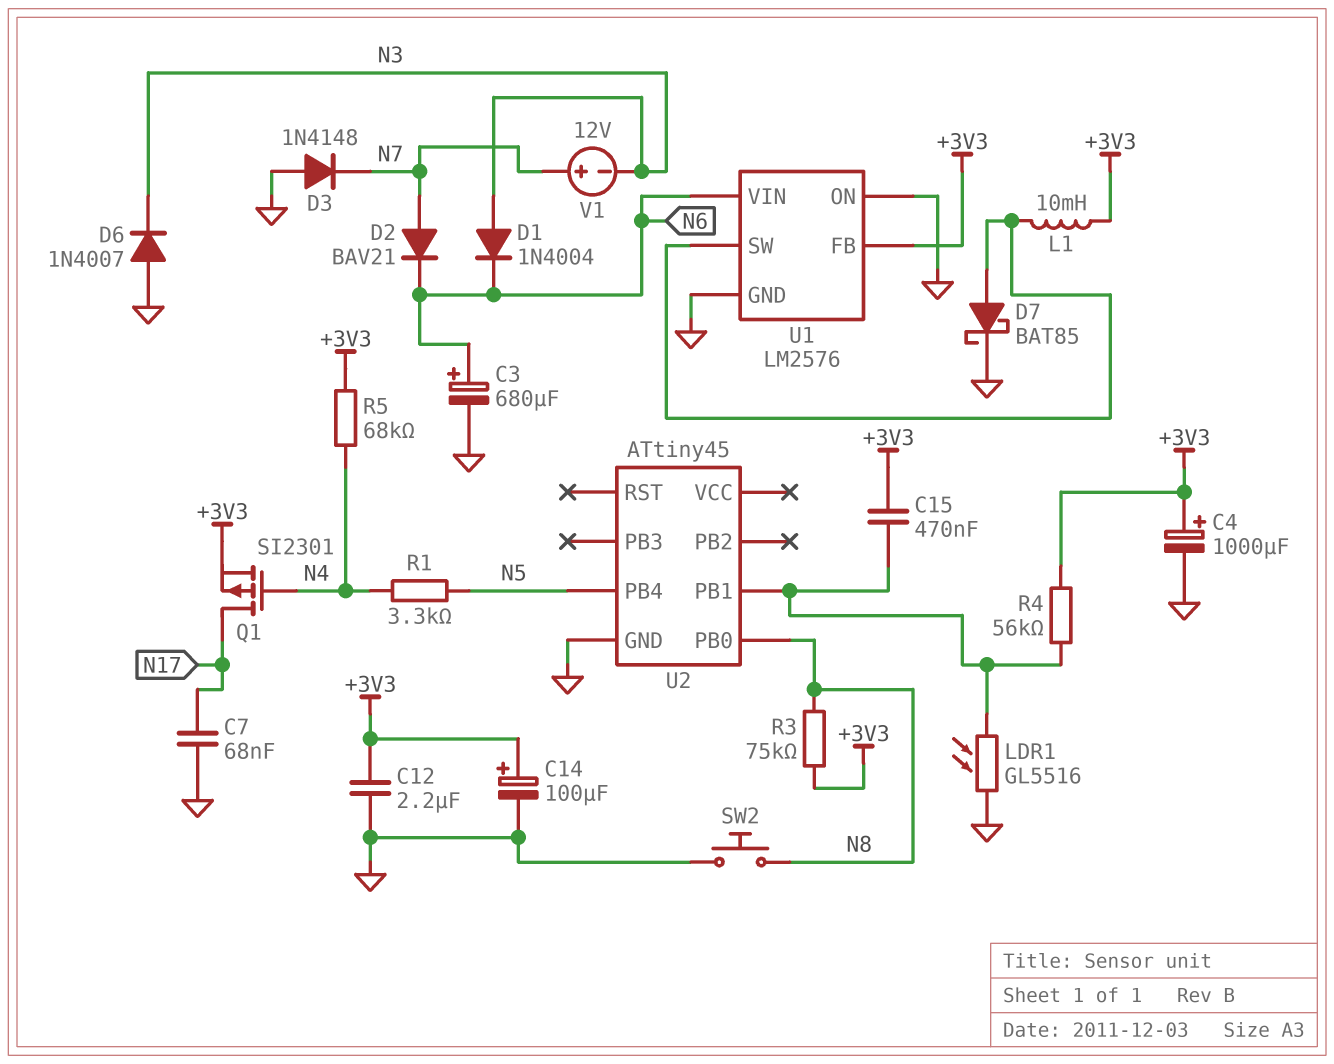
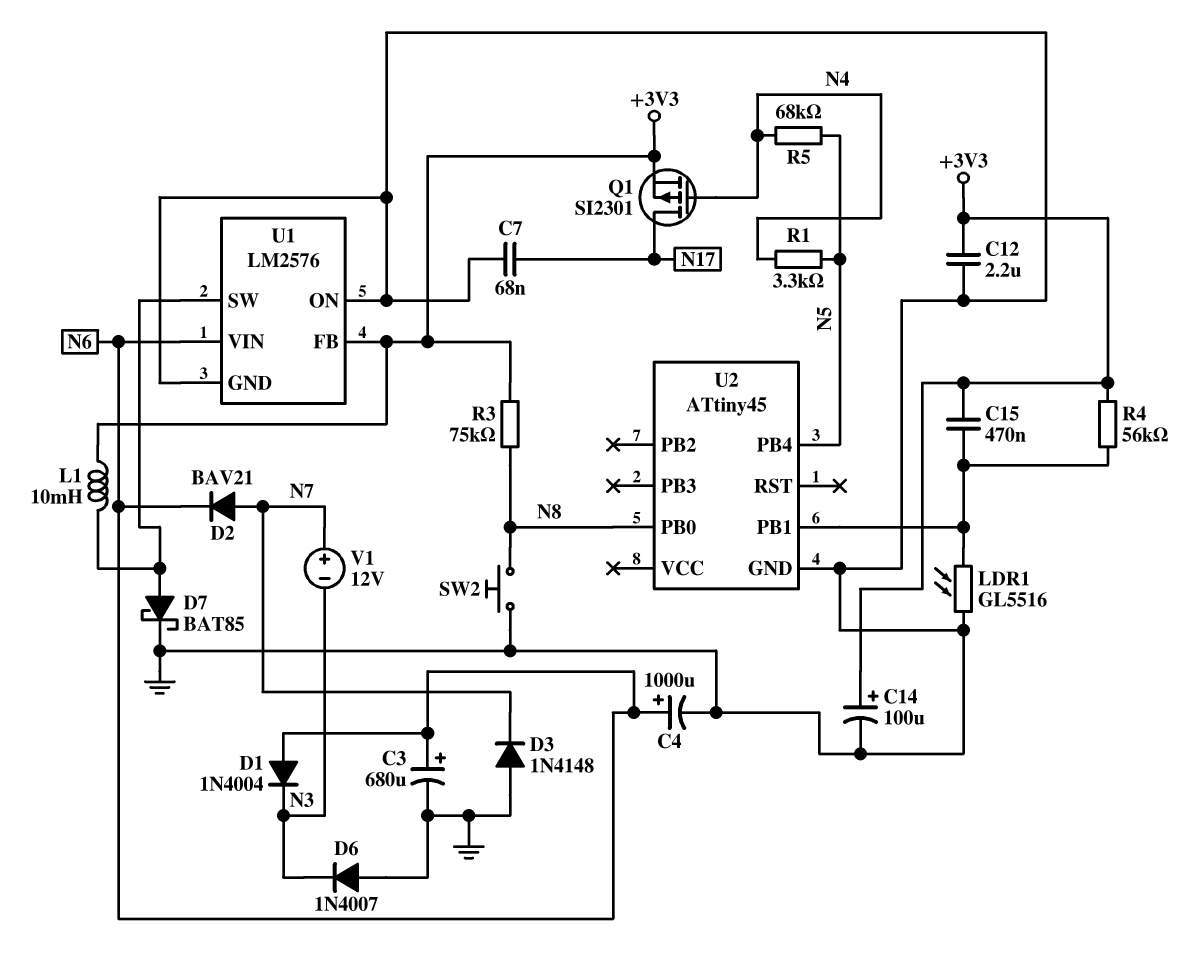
C4: 1000uF (plus +3V3, minus GND) -> 1000uF (plus N6, minus GND)
D1: diode 1N4004 (A N3, K N6) -> diode 1N4004 (A N6, K N3)
R5: 68k (+3V3, N4) -> 68k (N4, N5)

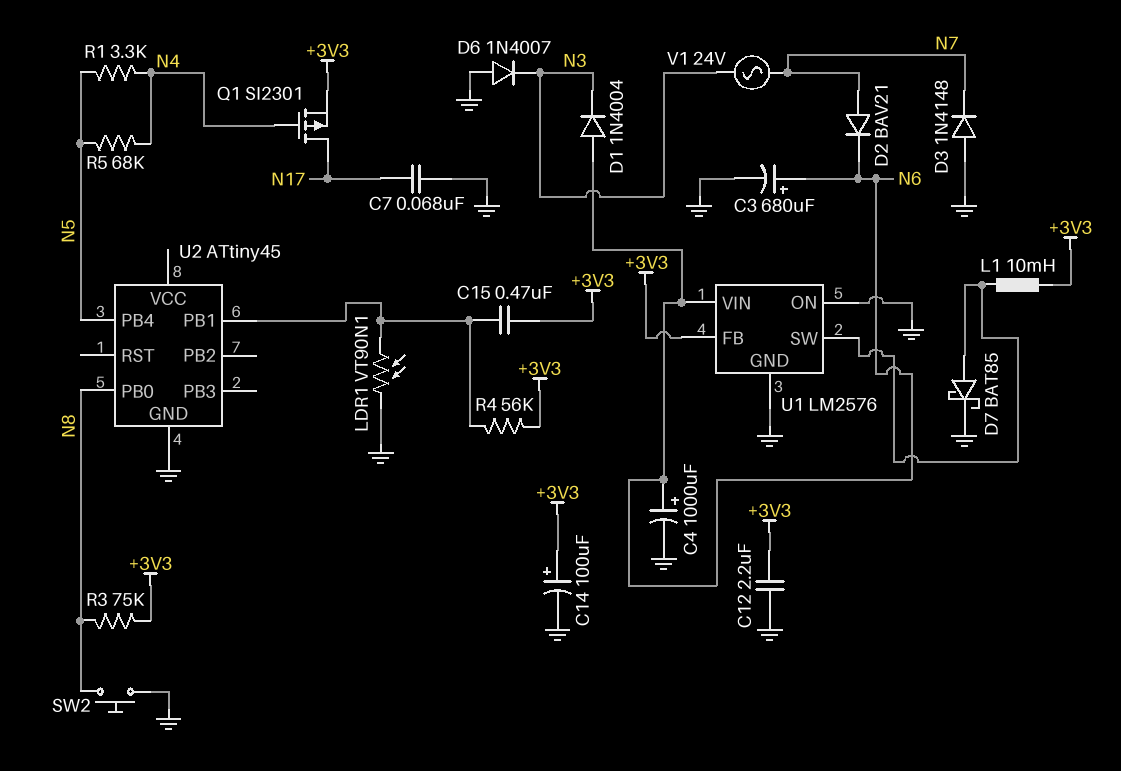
LDR1: GL5516 (GND, U2/PB1) -> VT90N1 (GND, U2/PB1)
V1: 12V (plus N7, minus N3) -> AC 24V (N3, N7)

